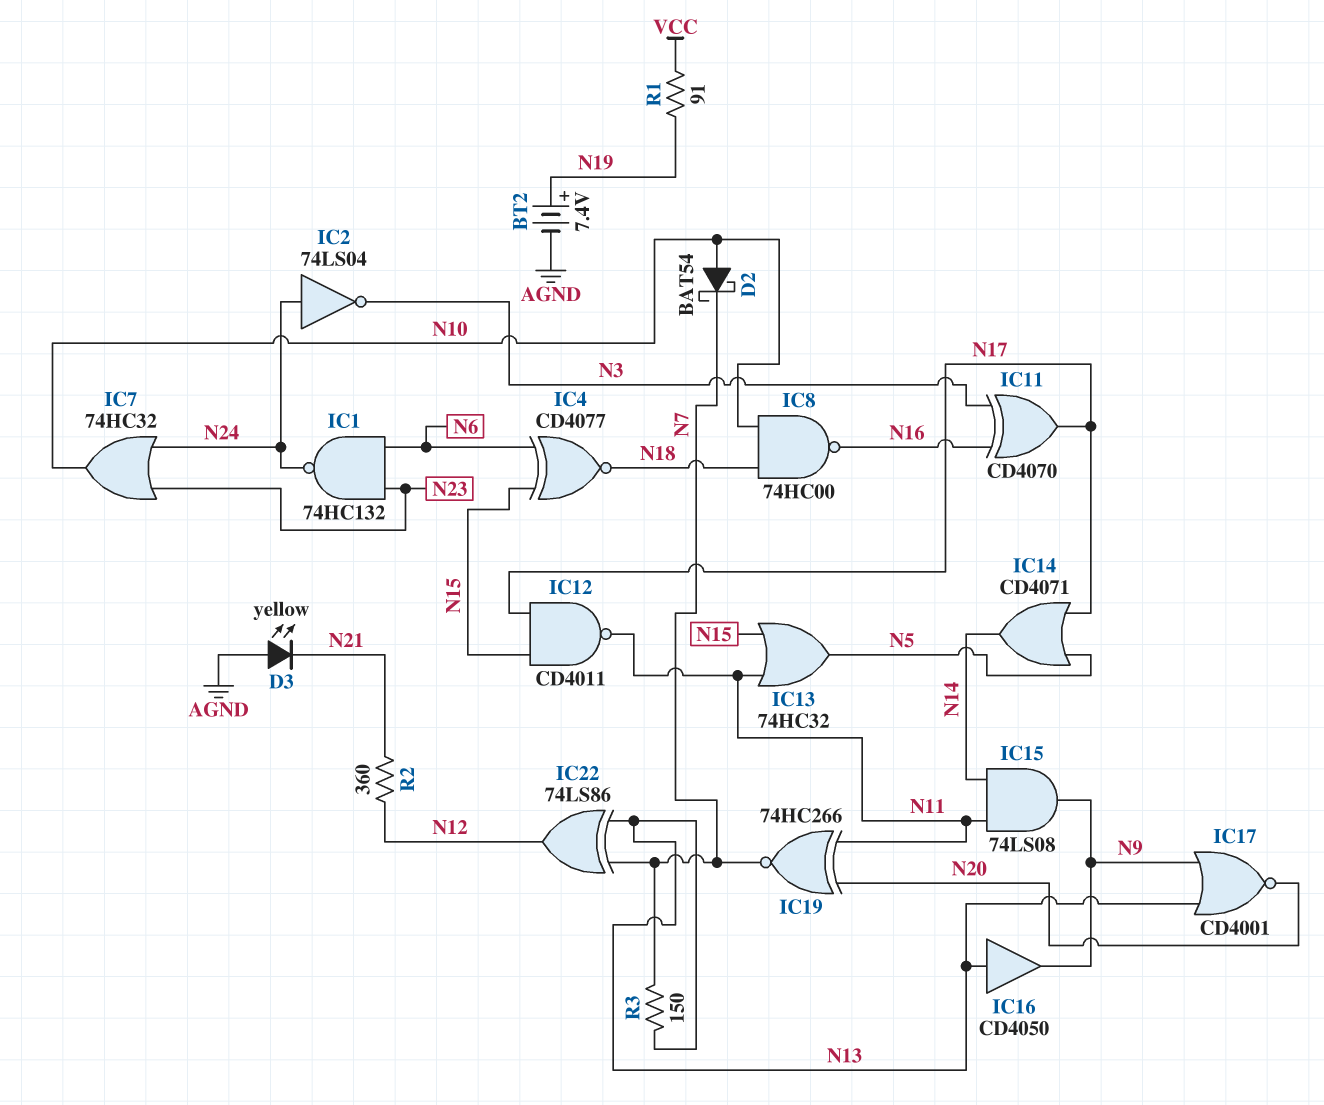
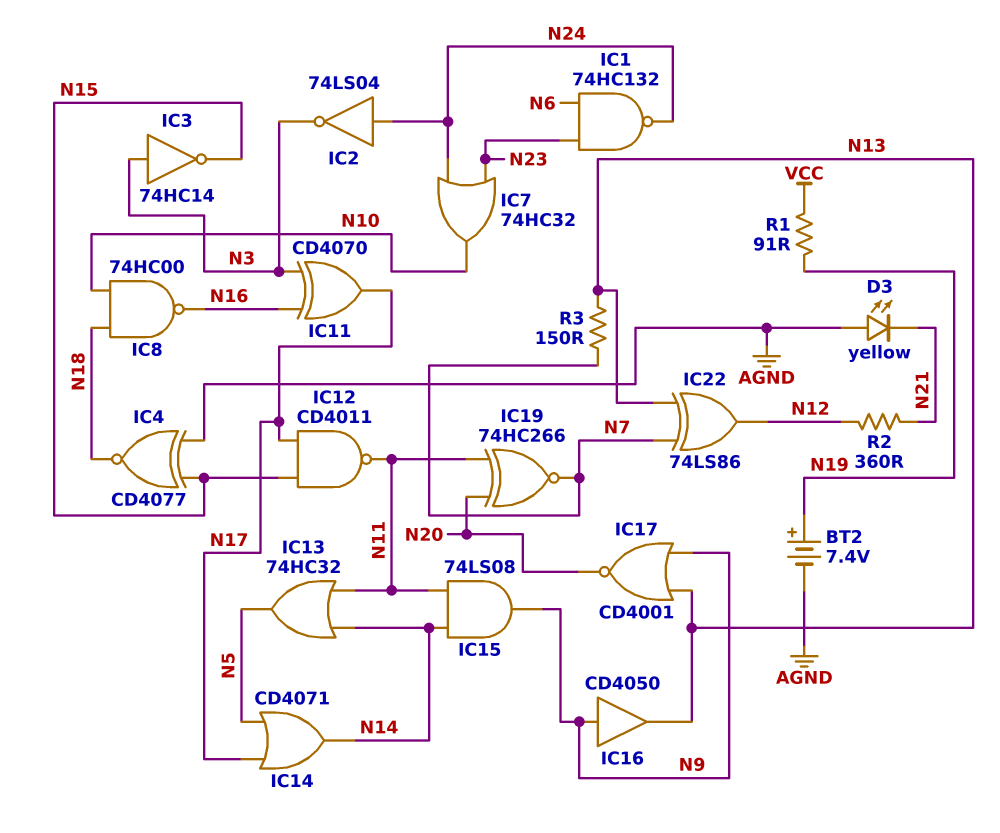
D2: schottky BAT54 (A N10, K N7) -> none
IC3: none -> NOT 74HC14 (in N3, out N15)
IC4: XNOR CD4077 (in N6, in N15, out N18) -> XNOR CD4077 (in AGND, in N15, out N18)
IC13: OR 74HC32 (in N11, in N15, out N5) -> OR 74HC32 (in N11, in N14, out N5)
IC16: buffer CD4050 (in N13, out N9) -> buffer CD4050 (in N9, out N13)

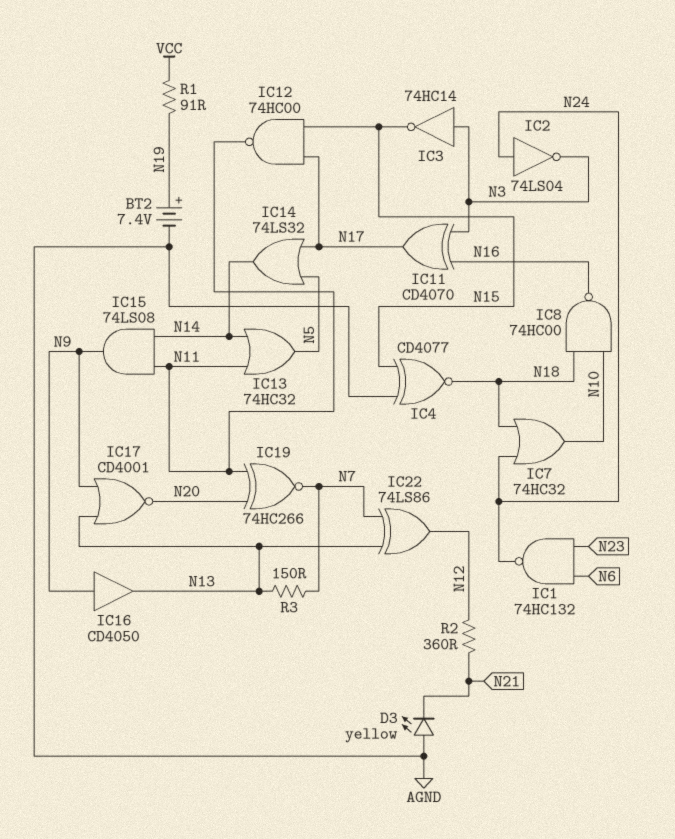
IC7: OR 74HC32 (in N23, in N24, out N10) -> OR 74HC32 (in N18, in N24, out N10)
IC12: NAND CD4011 (in N15, in N17, out N11) -> NAND 74HC00 (in N15, in N17, out N11)
IC14: OR CD4071 (in N5, in N17, out N14) -> OR 74LS32 (in N5, in N17, out N14)

